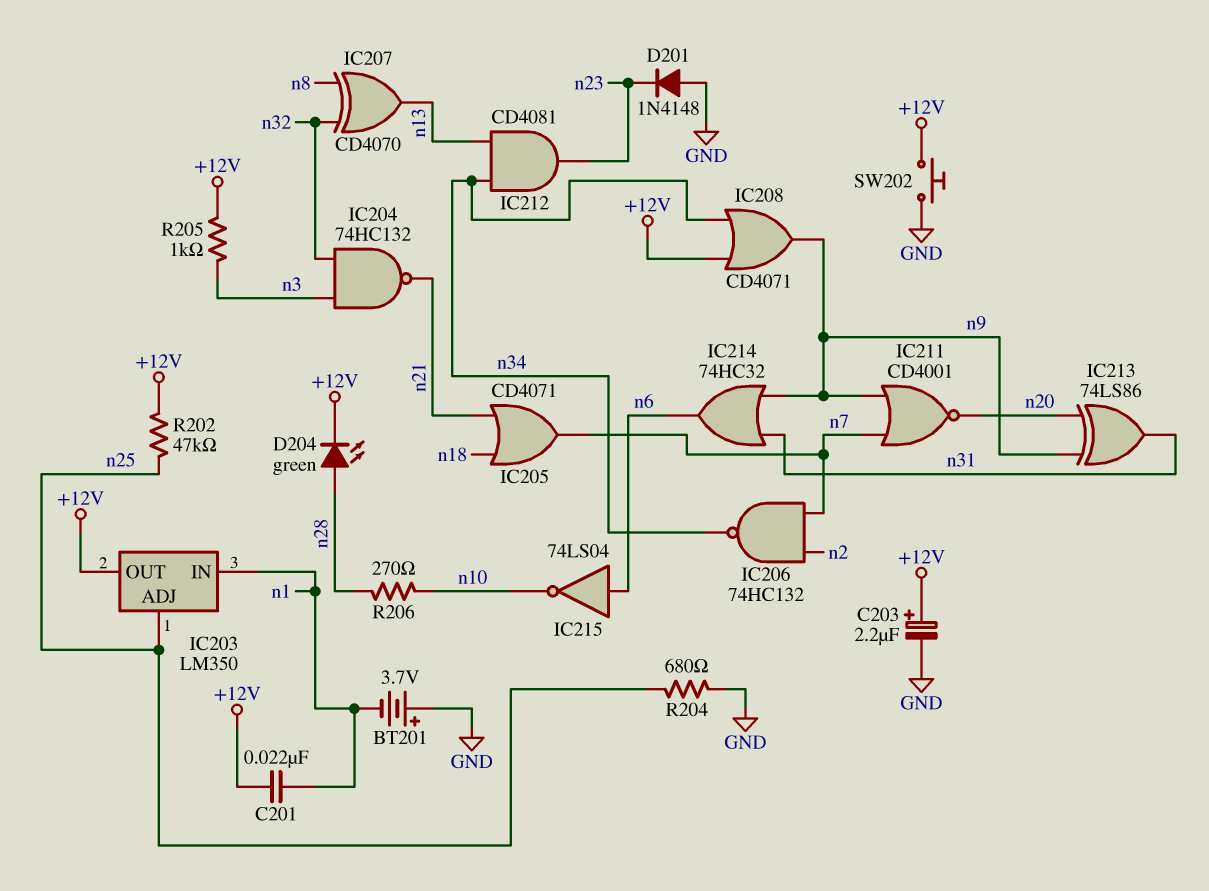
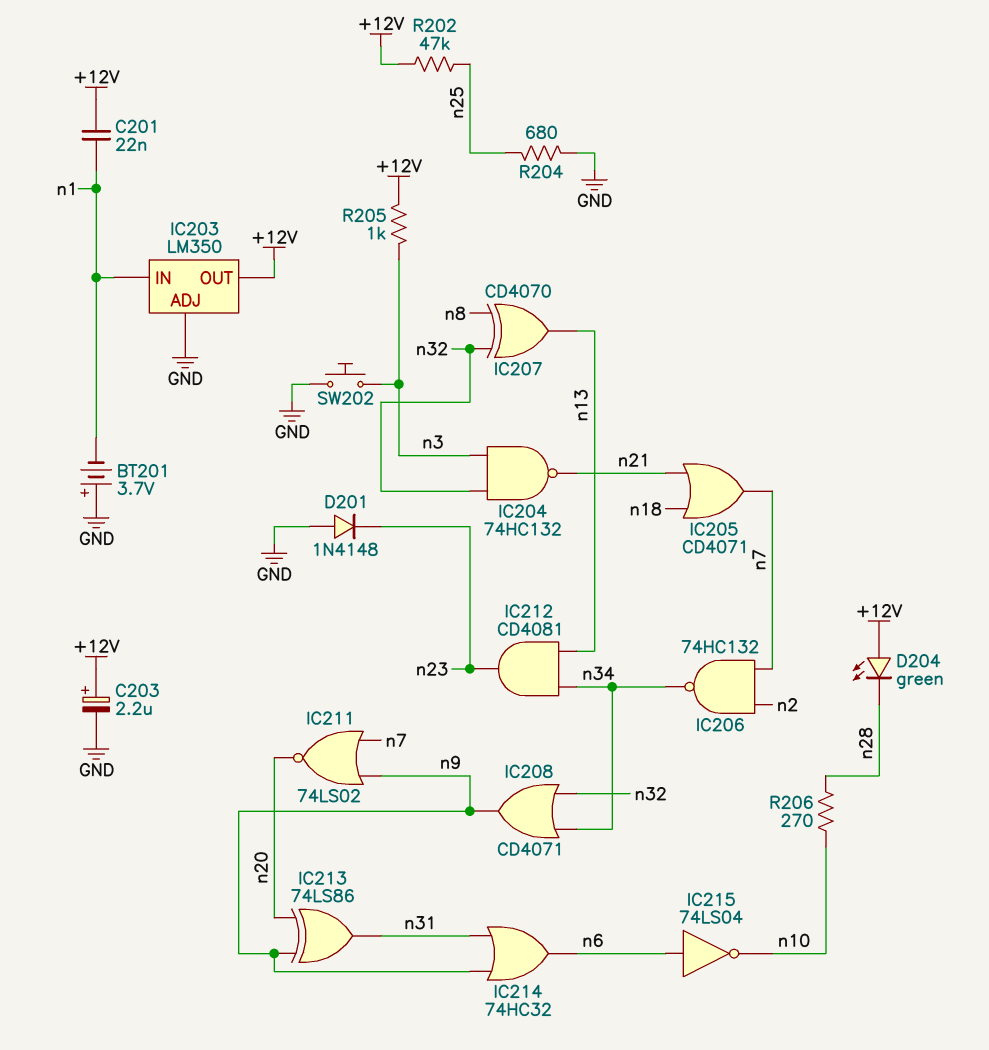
D204: LED green (A n28, K +12V) -> LED green (A +12V, K n28)
IC203 pin ADJ: n25 -> GND
IC208: OR CD4071 (in +12V, in n34, out n9) -> OR CD4071 (in n32, in n34, out n9)
IC211: NOR CD4001 (in n7, in n9, out n20) -> NOR 74LS02 (in n7, in n9, out n20)
SW202: button (+12V, GND) -> button (GND, n3)

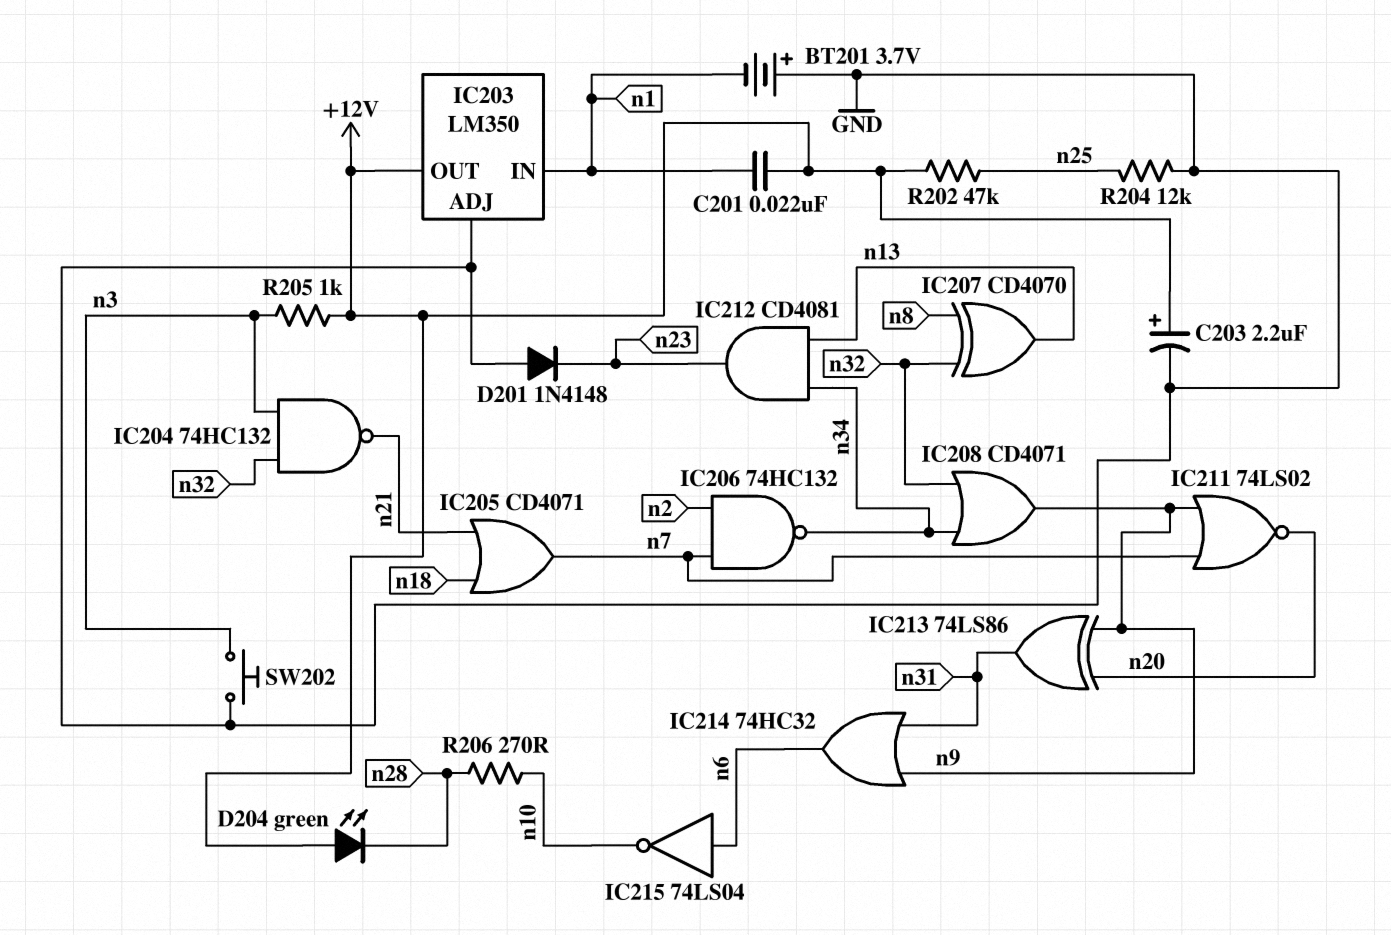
R204: 680 (GND, n25) -> 12k (GND, n25)

